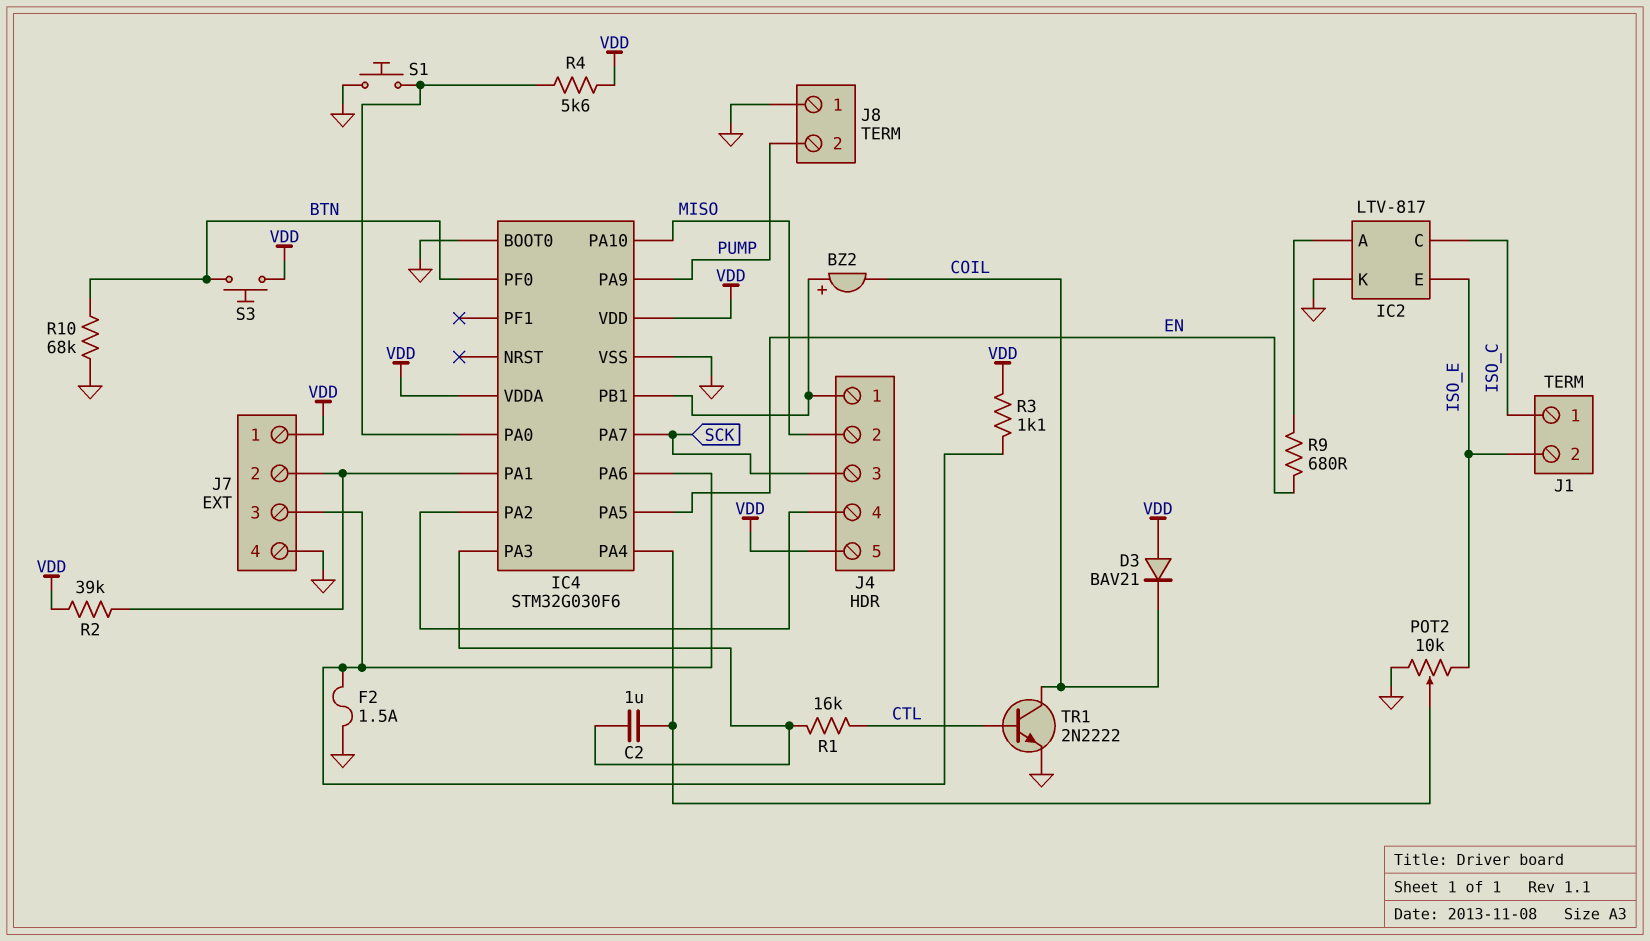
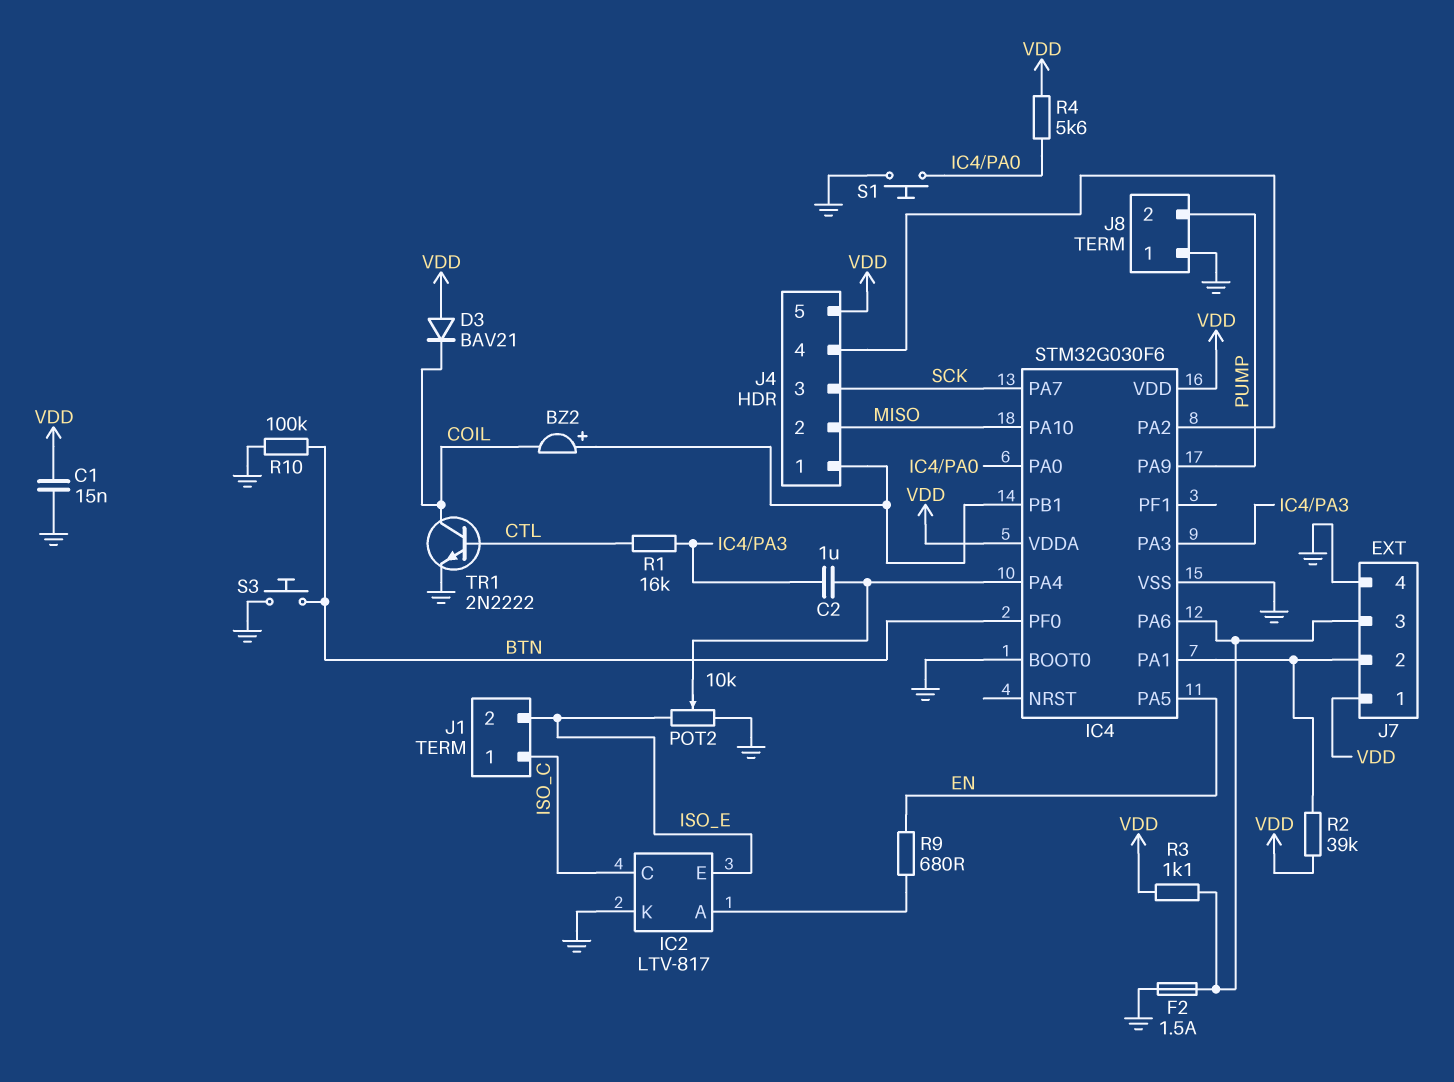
C1: none -> 15nF (GND, VDD)
R10: 68k (BTN, GND) -> 100k (BTN, GND)
S3: button (BTN, VDD) -> button (BTN, GND)

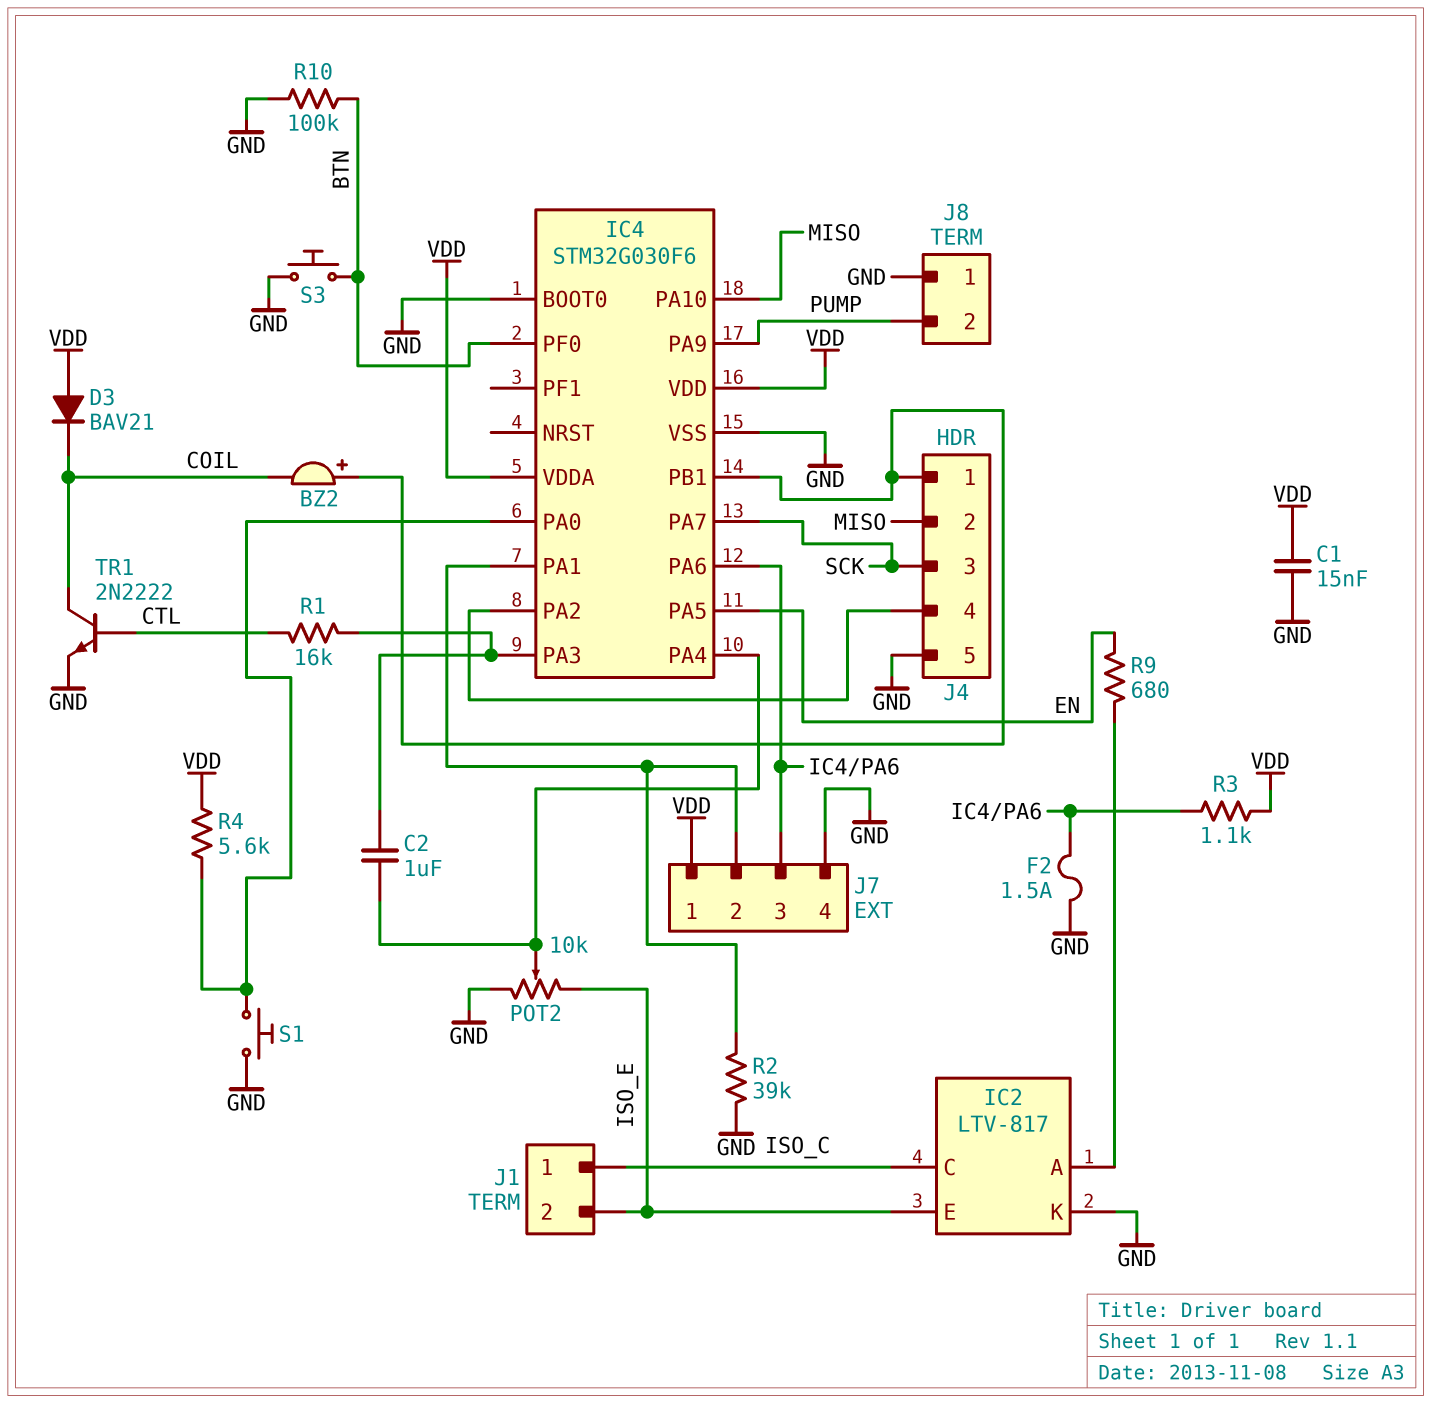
J4 pin 5: VDD -> GND
R2: 39k (IC4/PA1, VDD) -> 39k (GND, IC4/PA1)

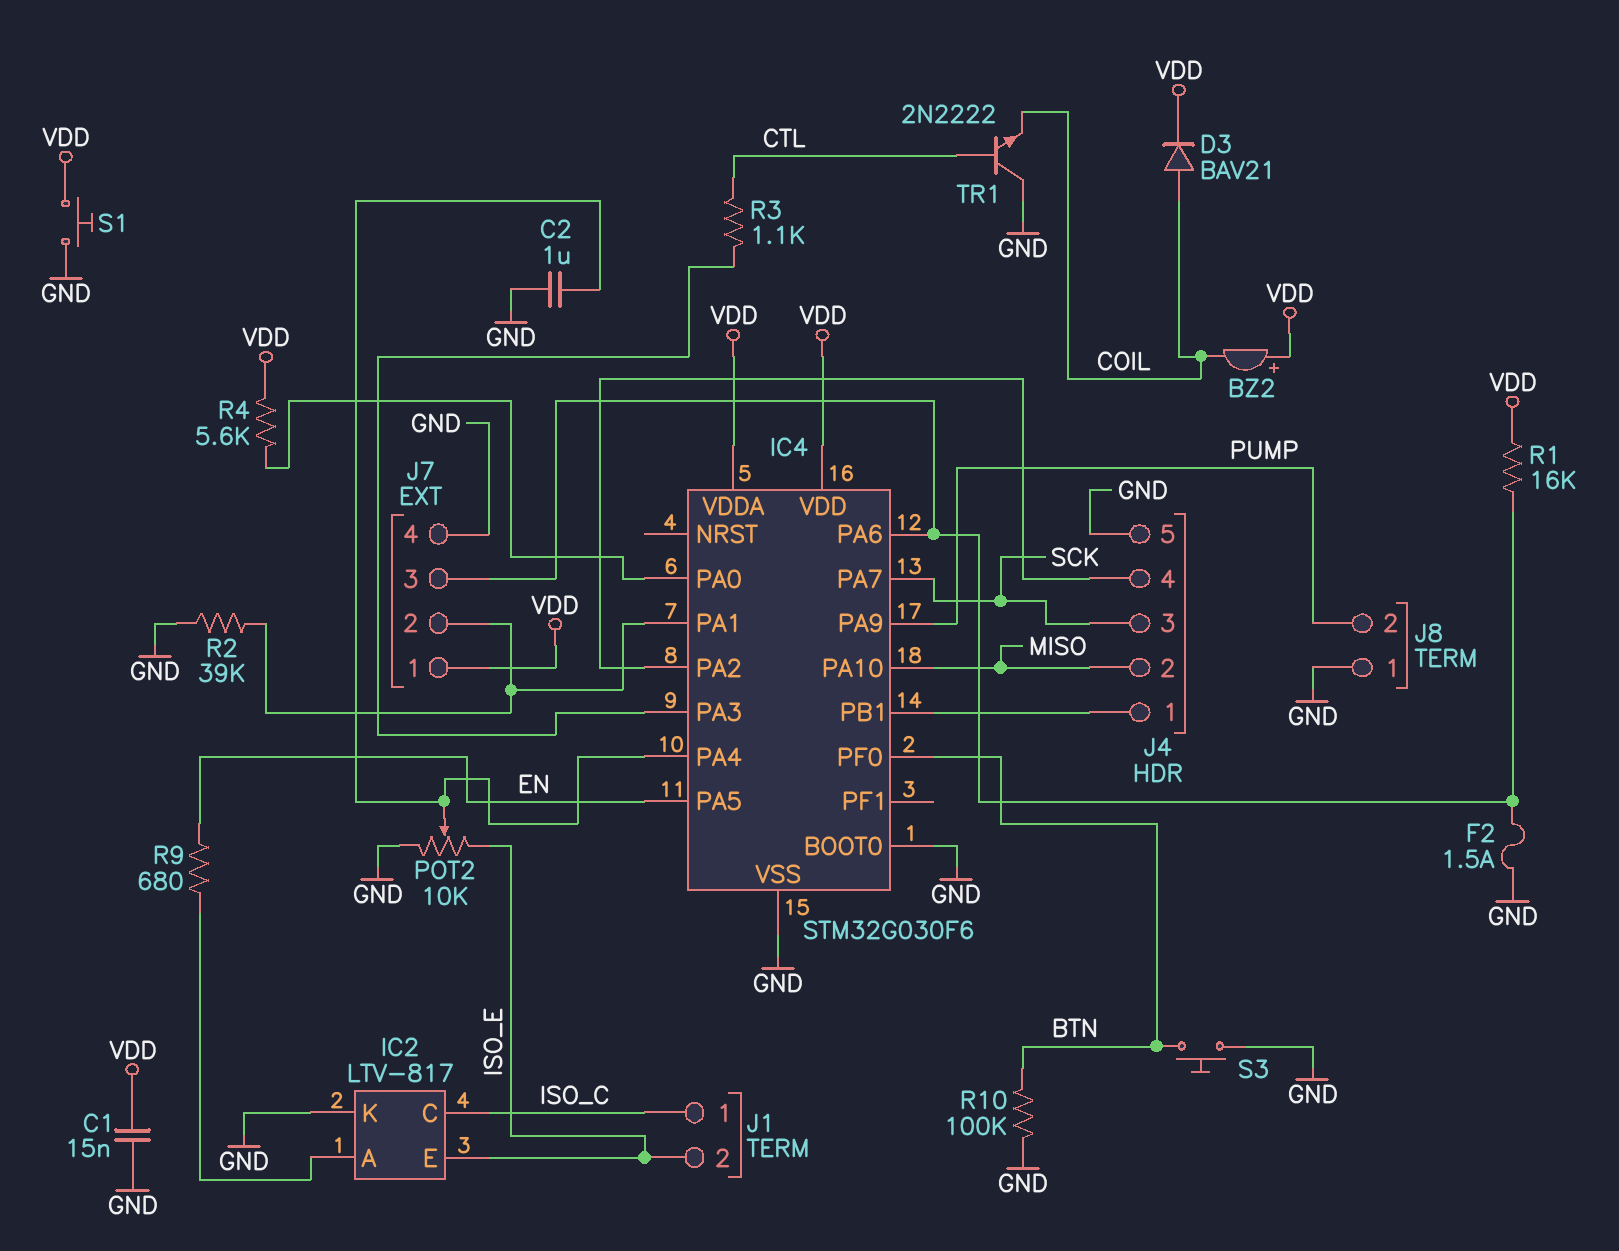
BZ2: buzzer (plus IC4/PB1, minus COIL) -> buzzer (plus VDD, minus COIL)
C2: 1uF (IC4/PA3, IC4/PA4) -> 1uF (GND, IC4/PA4)
D3: diode BAV21 (A VDD, K COIL) -> diode BAV21 (A COIL, K VDD)
R1: 16k (CTL, IC4/PA3) -> 16k (IC4/PA6, VDD)
R3: 1.1k (IC4/PA6, VDD) -> 1.1k (CTL, IC4/PA3)
S1: button (GND, IC4/PA0) -> button (GND, VDD)
TR1: NPN 2N2222 (B CTL, C COIL, E GND) -> NPN 2N2222 (B CTL, C GND, E COIL)

